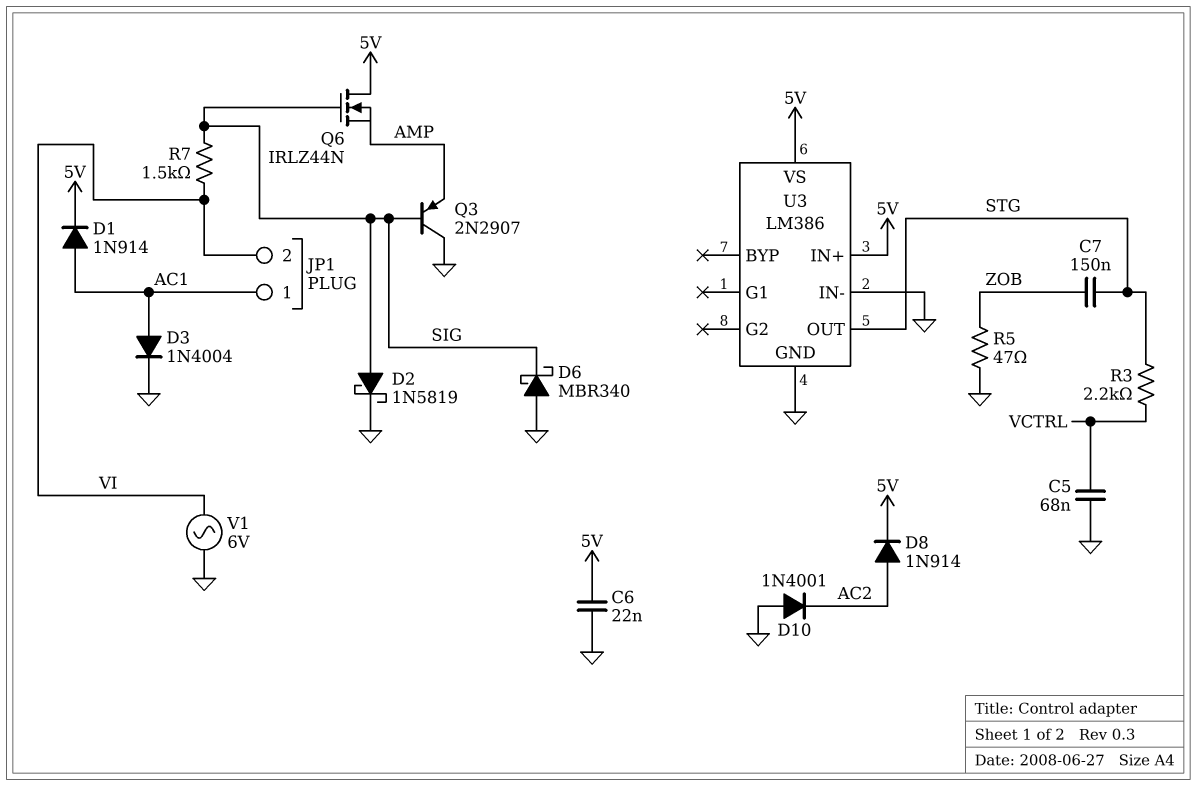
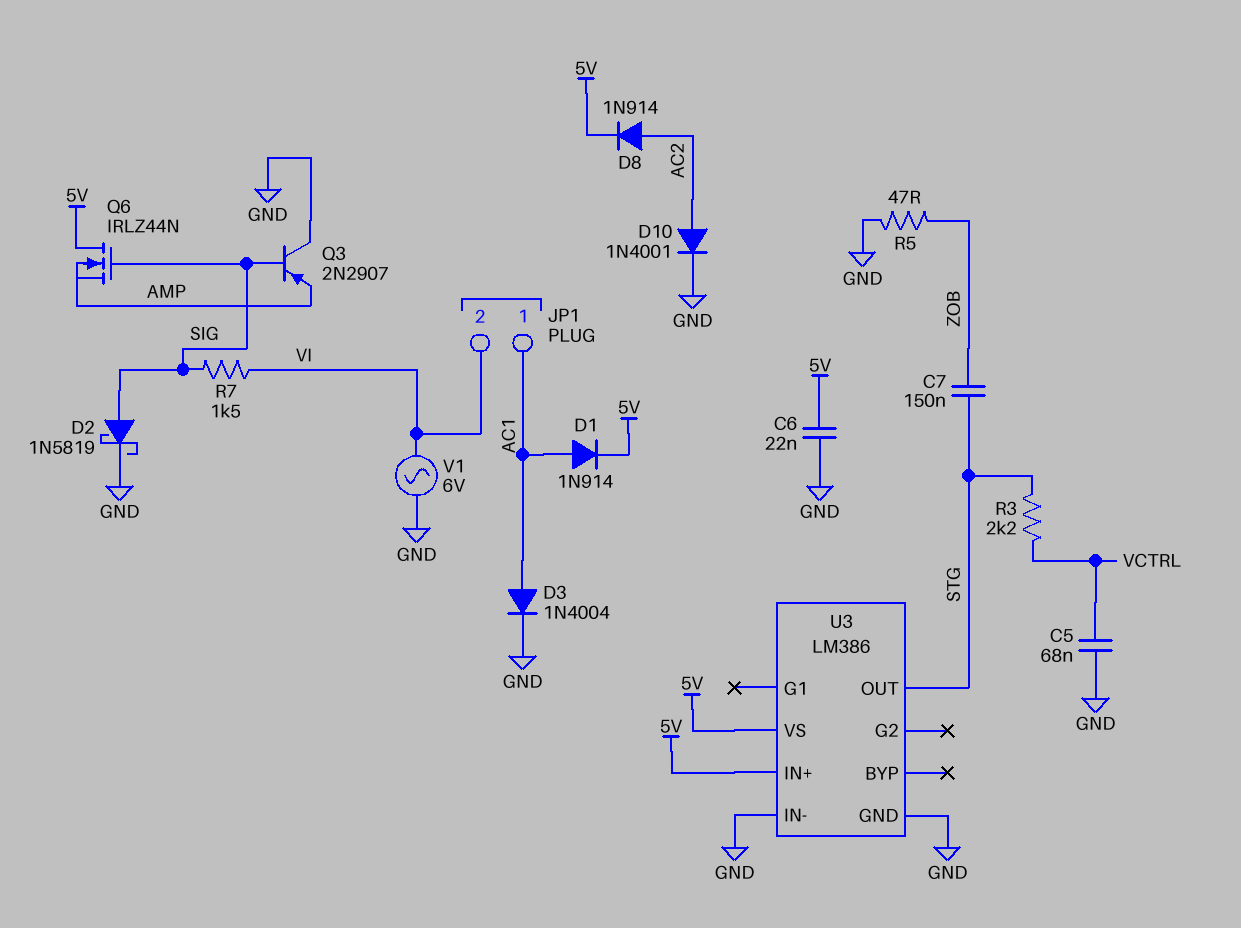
D6: schottky MBR340 (A GND, K SIG) -> none
D10: diode 1N4001 (A GND, K AC2) -> diode 1N4001 (A AC2, K GND)

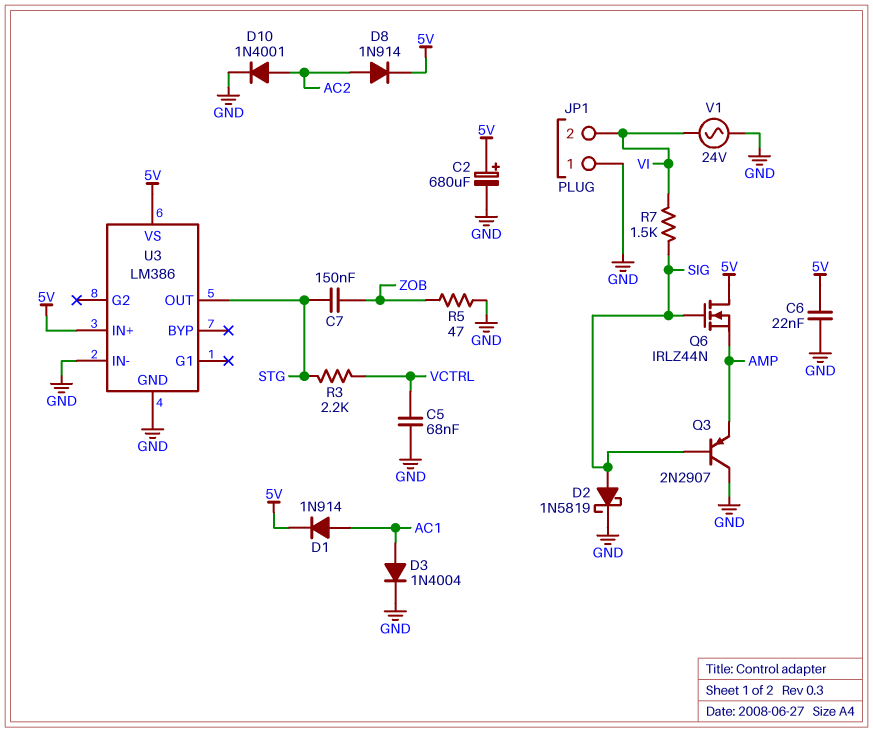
C2: none -> 680uF (plus 5V, minus GND)
JP1 pin 1: AC1 -> GND
V1: AC 6V (GND, VI) -> AC 24V (GND, VI)

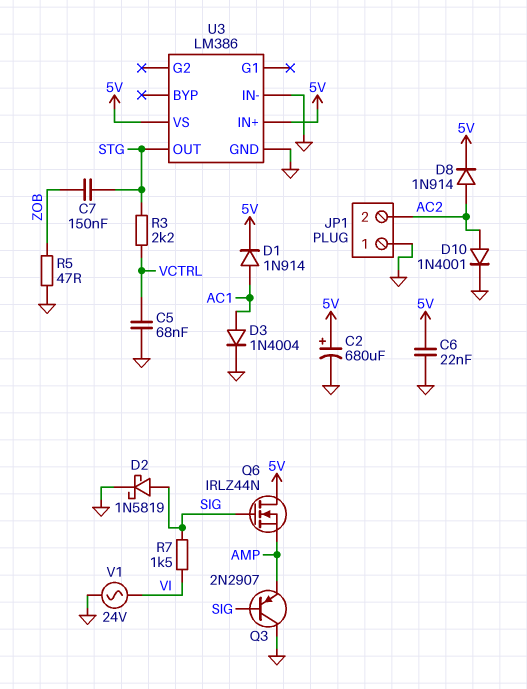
JP1 pin 2: VI -> AC2

